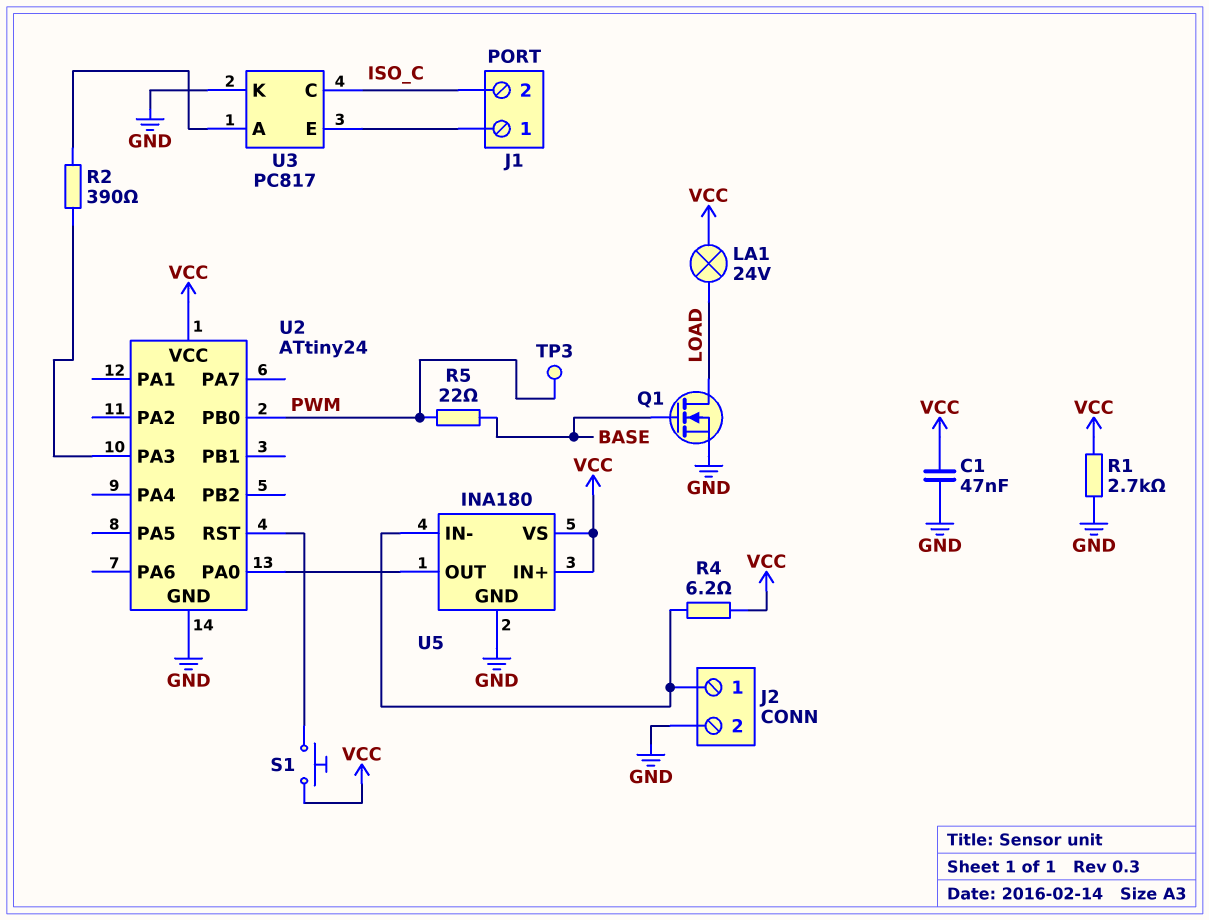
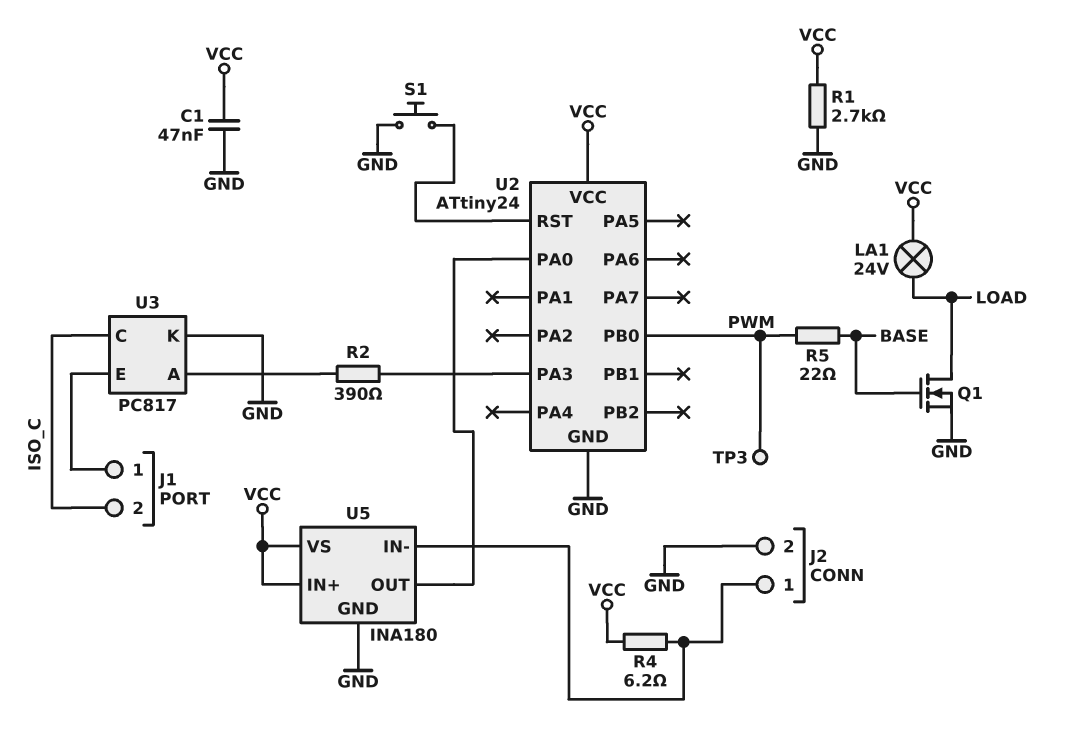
S1: button (U2/RST, VCC) -> button (GND, U2/RST)

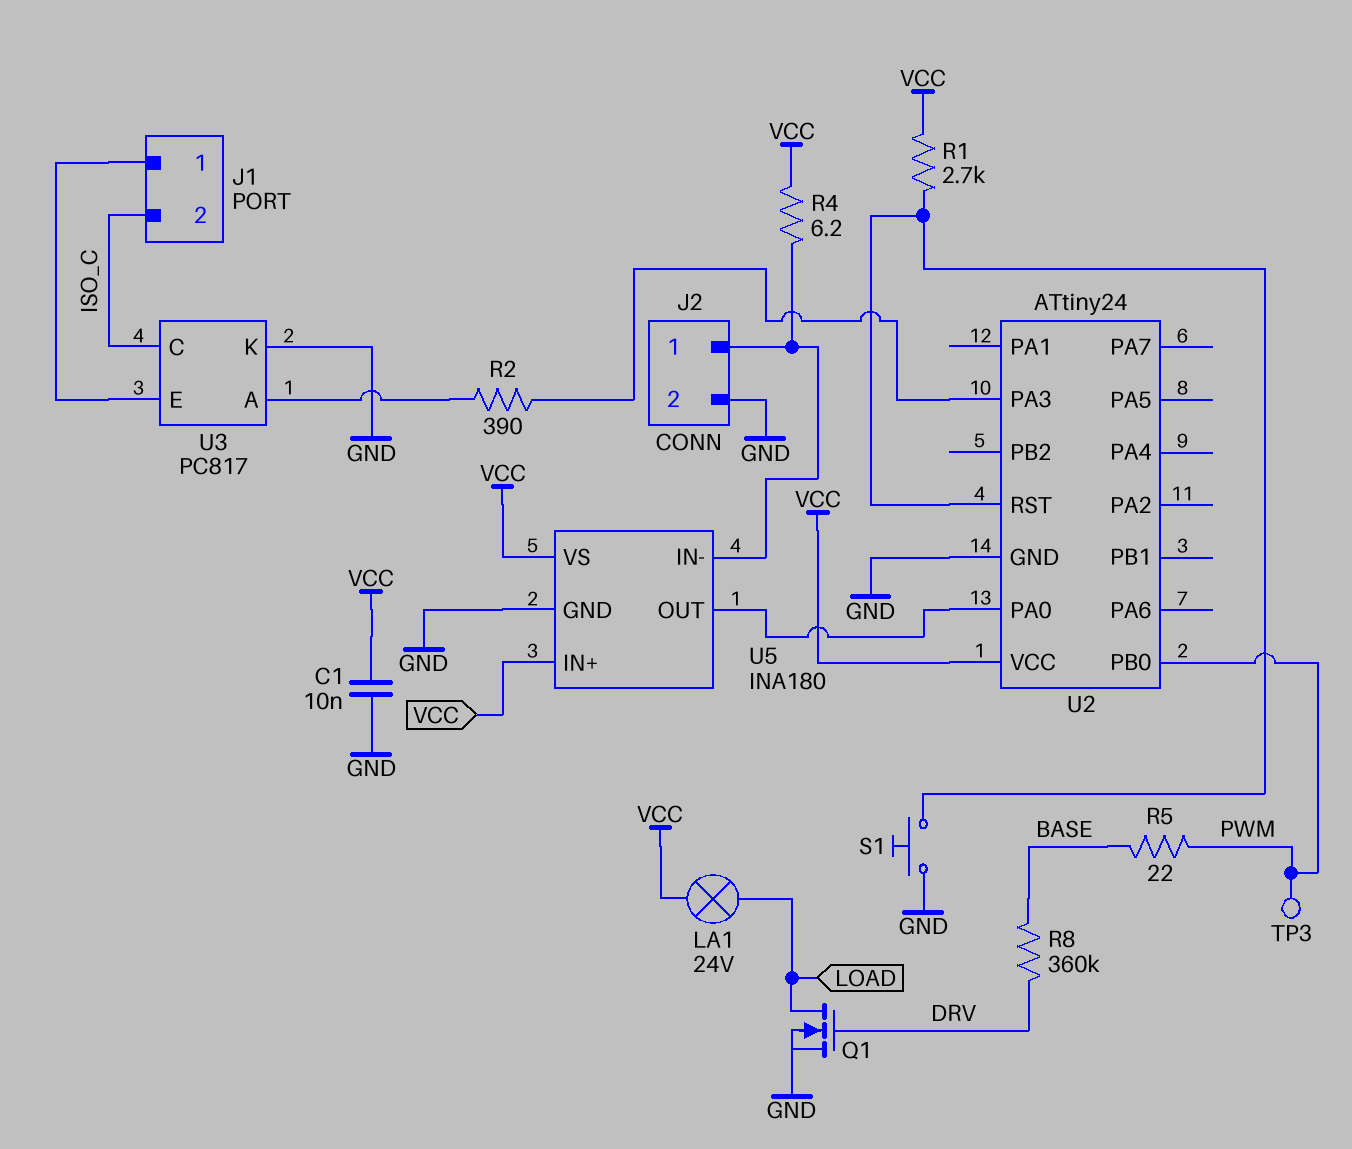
C1: 47nF (GND, VCC) -> 10nF (GND, VCC)
Q1: NMOS (G BASE, D LOAD, S GND) -> NMOS (G DRV, D LOAD, S GND)
R1: 2.7k (GND, VCC) -> 2.7k (U2/RST, VCC)
R8: none -> 360k (BASE, DRV)

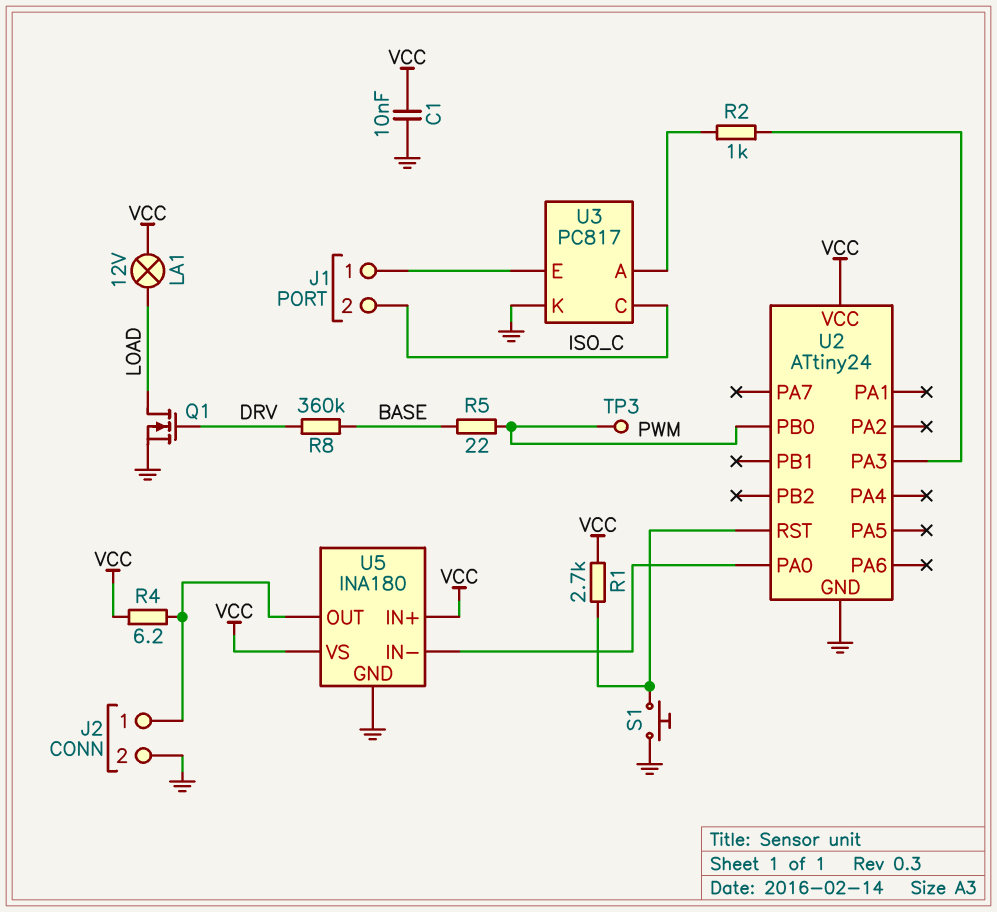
LA1: lamp 24V (LOAD, VCC) -> lamp 12V (LOAD, VCC)
R2: 390 (U2/PA3, U3/A) -> 1k (U2/PA3, U3/A)
U5 pin IN-: J2/1 -> U2/PA0
U5 pin OUT: U2/PA0 -> J2/1

